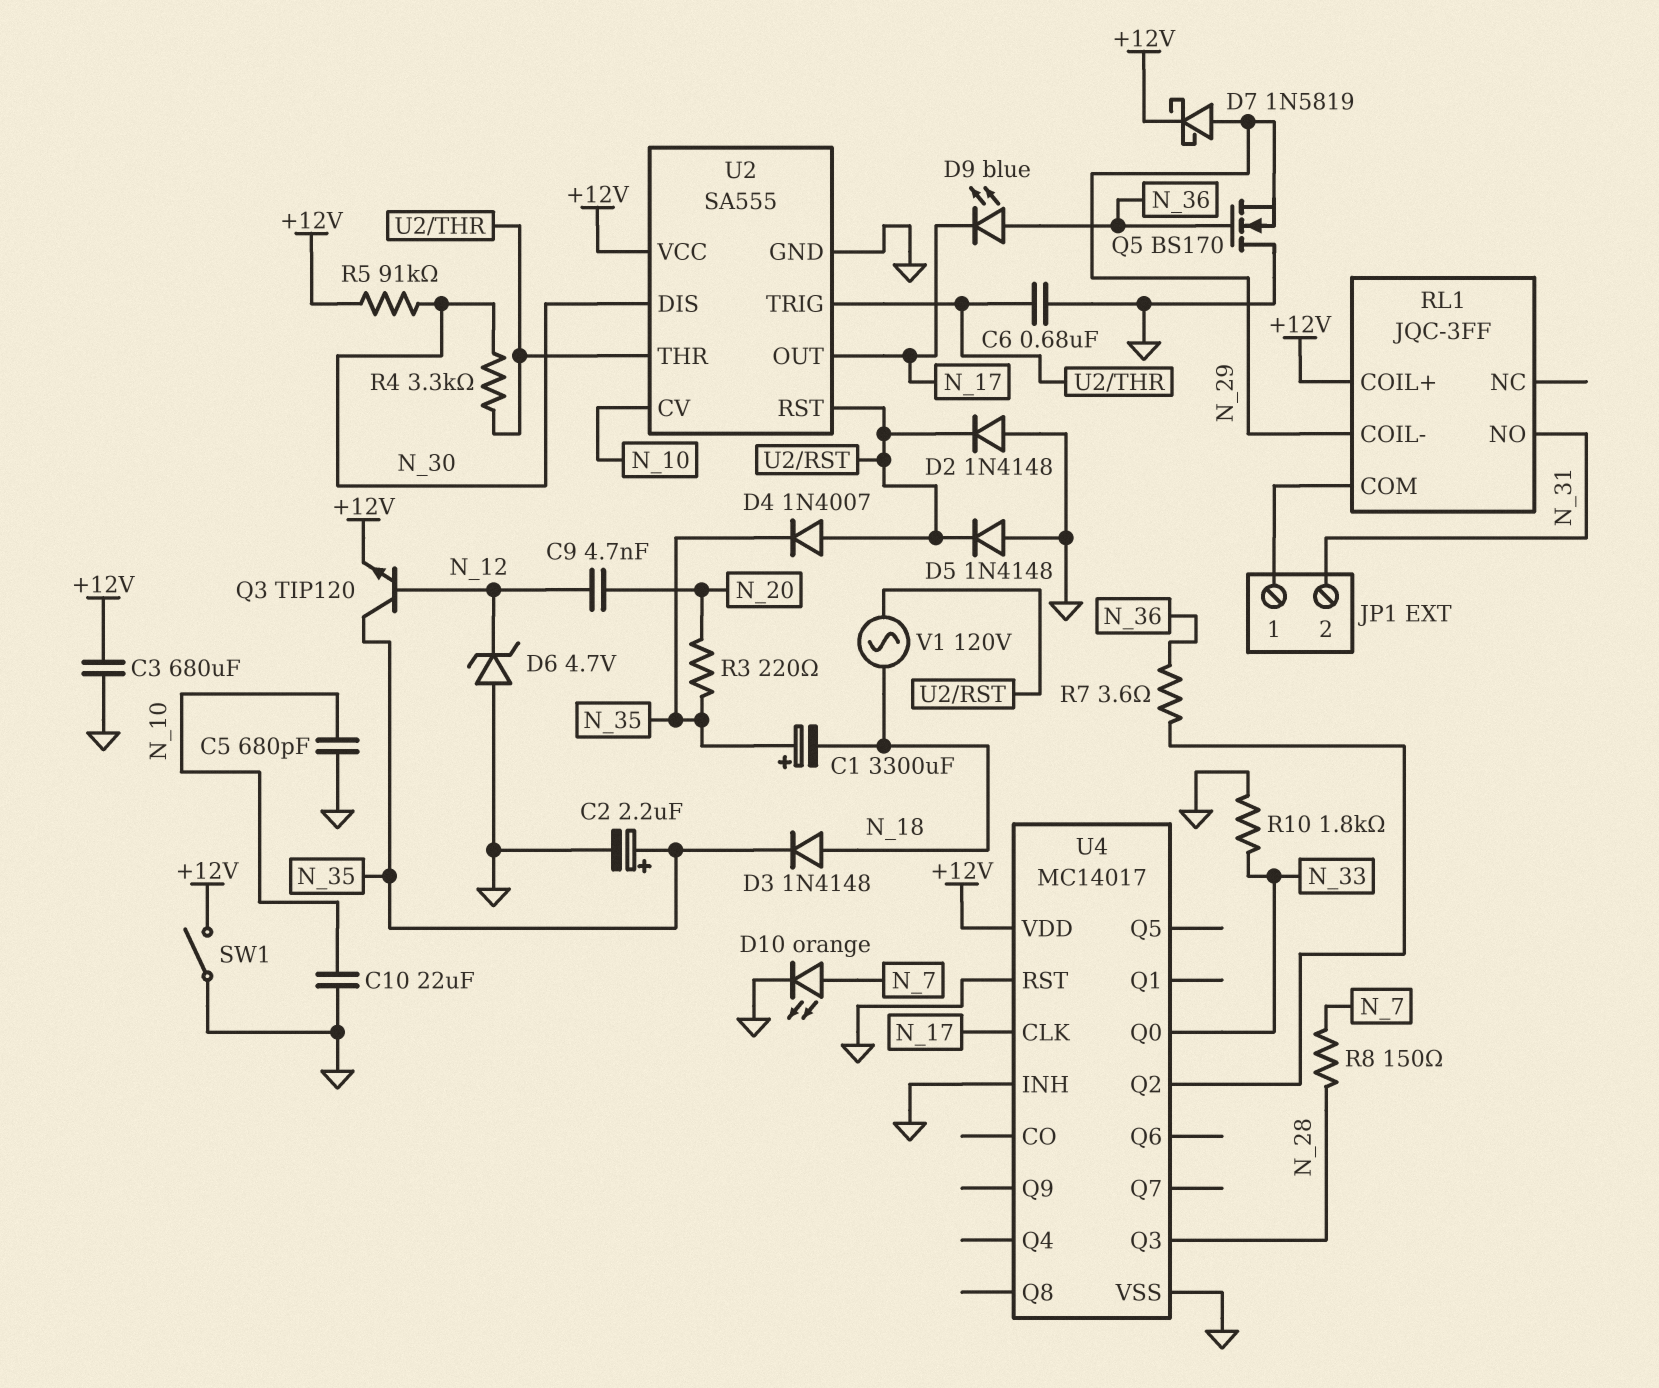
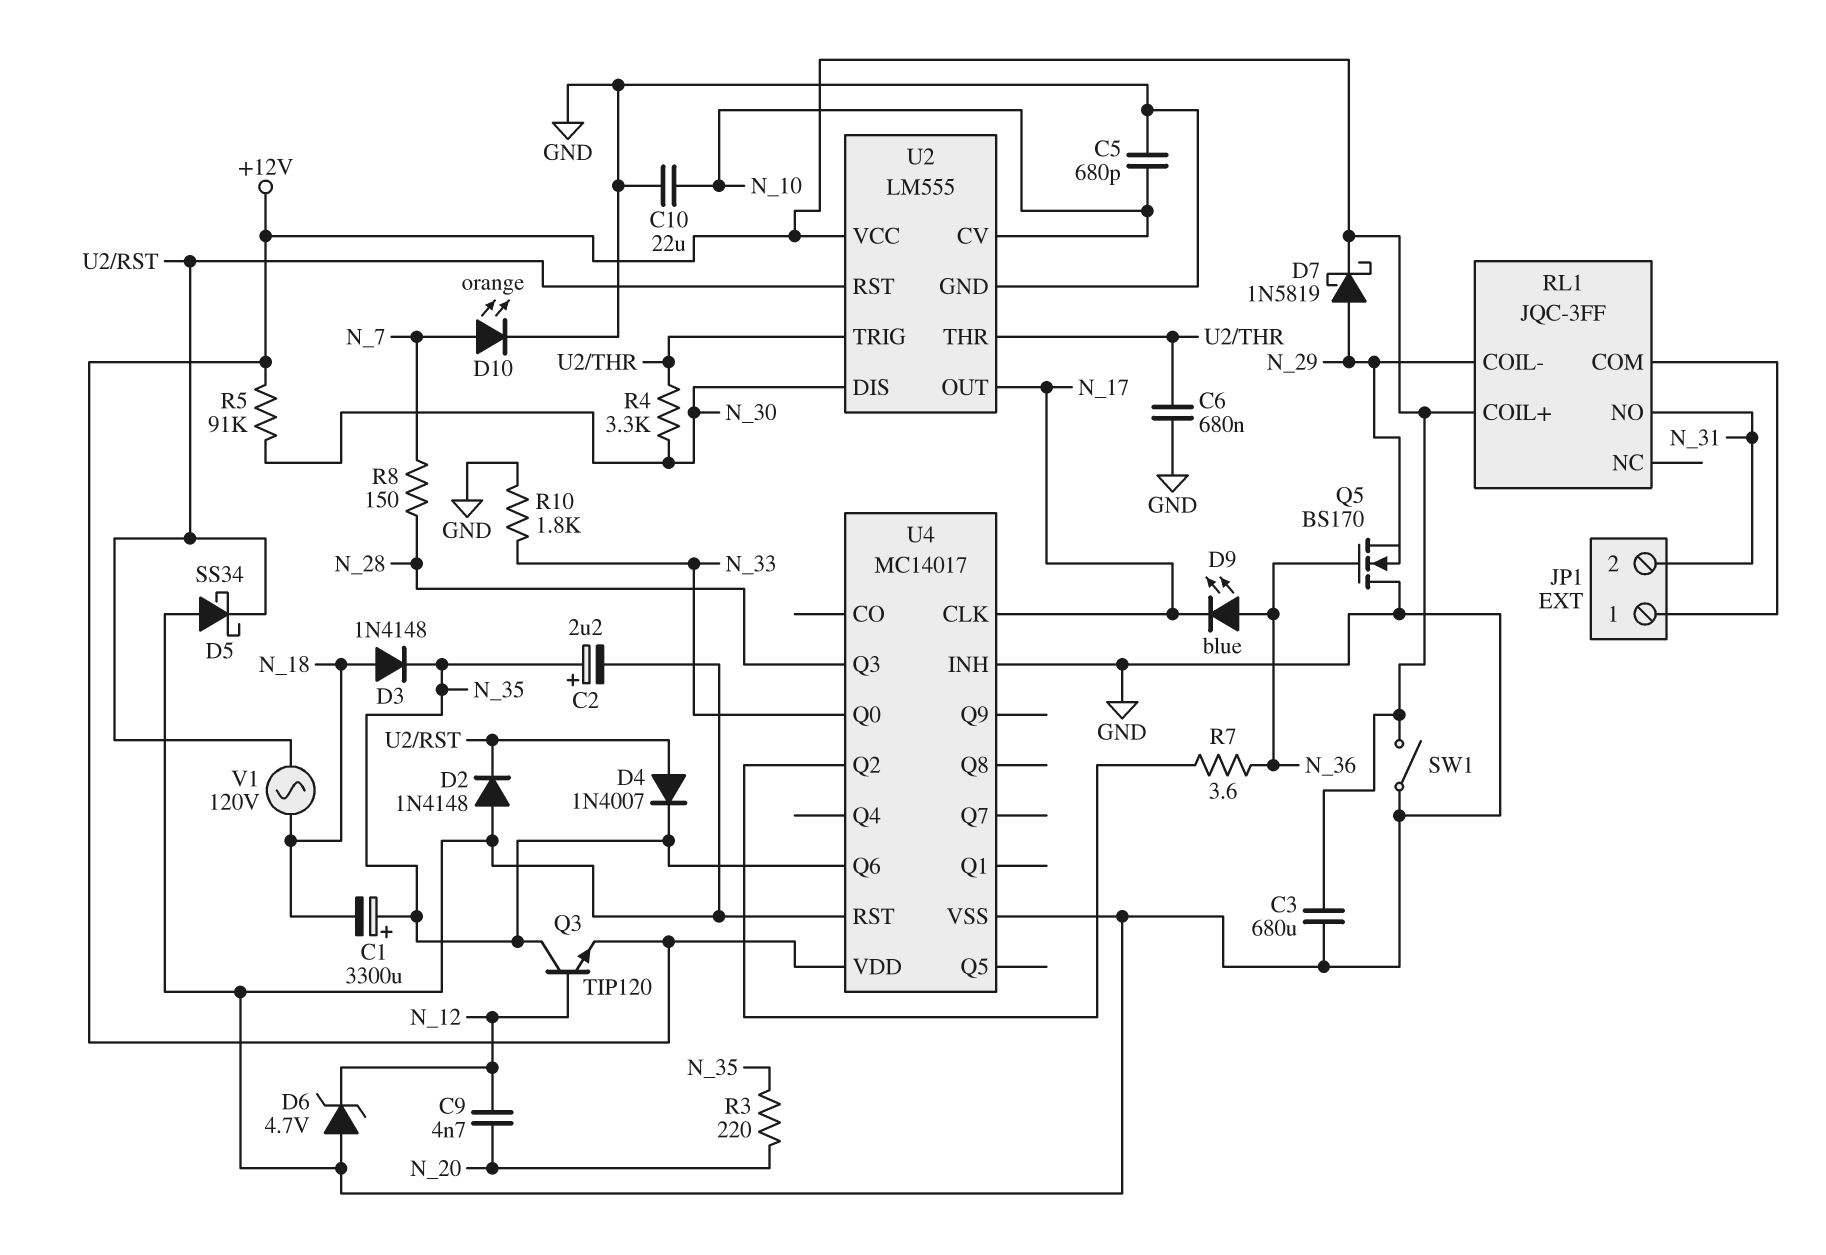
D5: diode 1N4148 (A GND, K U2/RST) -> schottky SS34 (A GND, K U2/RST)
U2: SA555 -> LM555
U4 pin Q6: none -> N_35

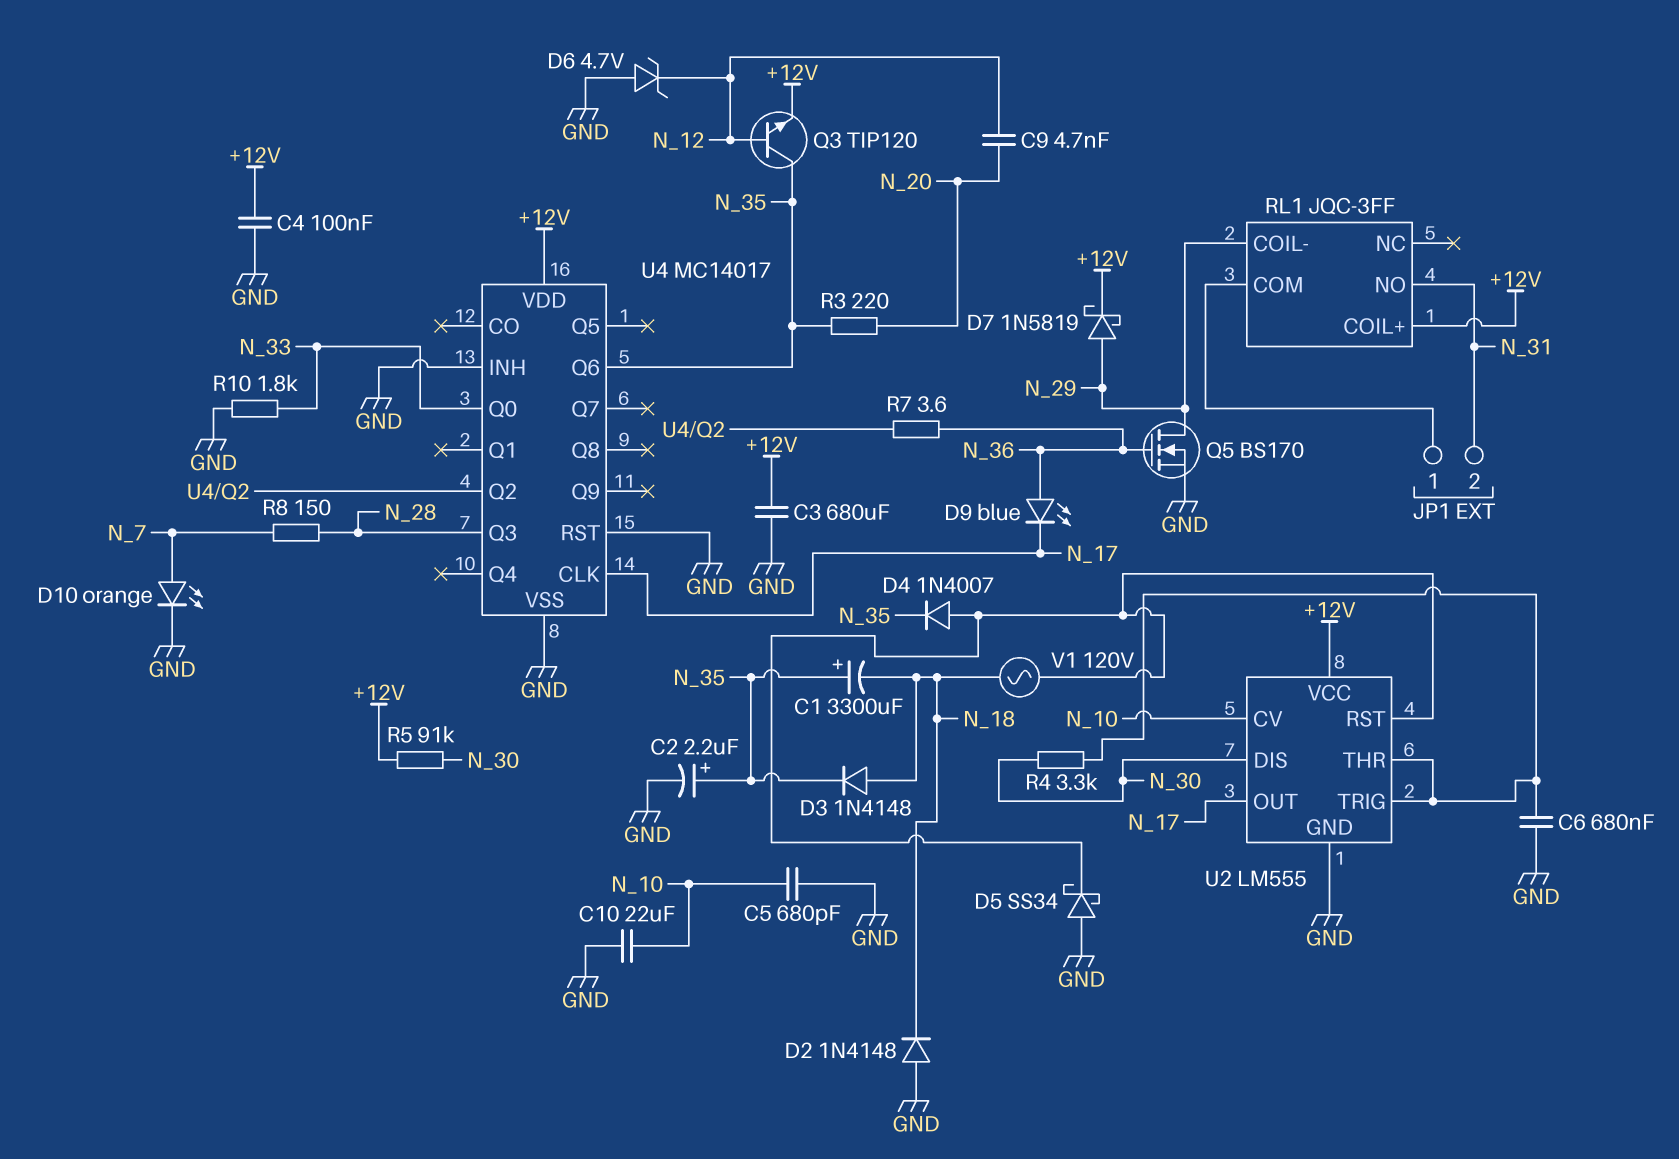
C4: none -> 100nF (+12V, GND)
D2: diode 1N4148 (A GND, K U2/RST) -> diode 1N4148 (A GND, K N_18)
Q5: NMOS BS170 (G N_36, D GND, S N_29) -> NMOS BS170 (G N_36, D N_29, S GND)
SW1: switch (+12V, GND) -> none

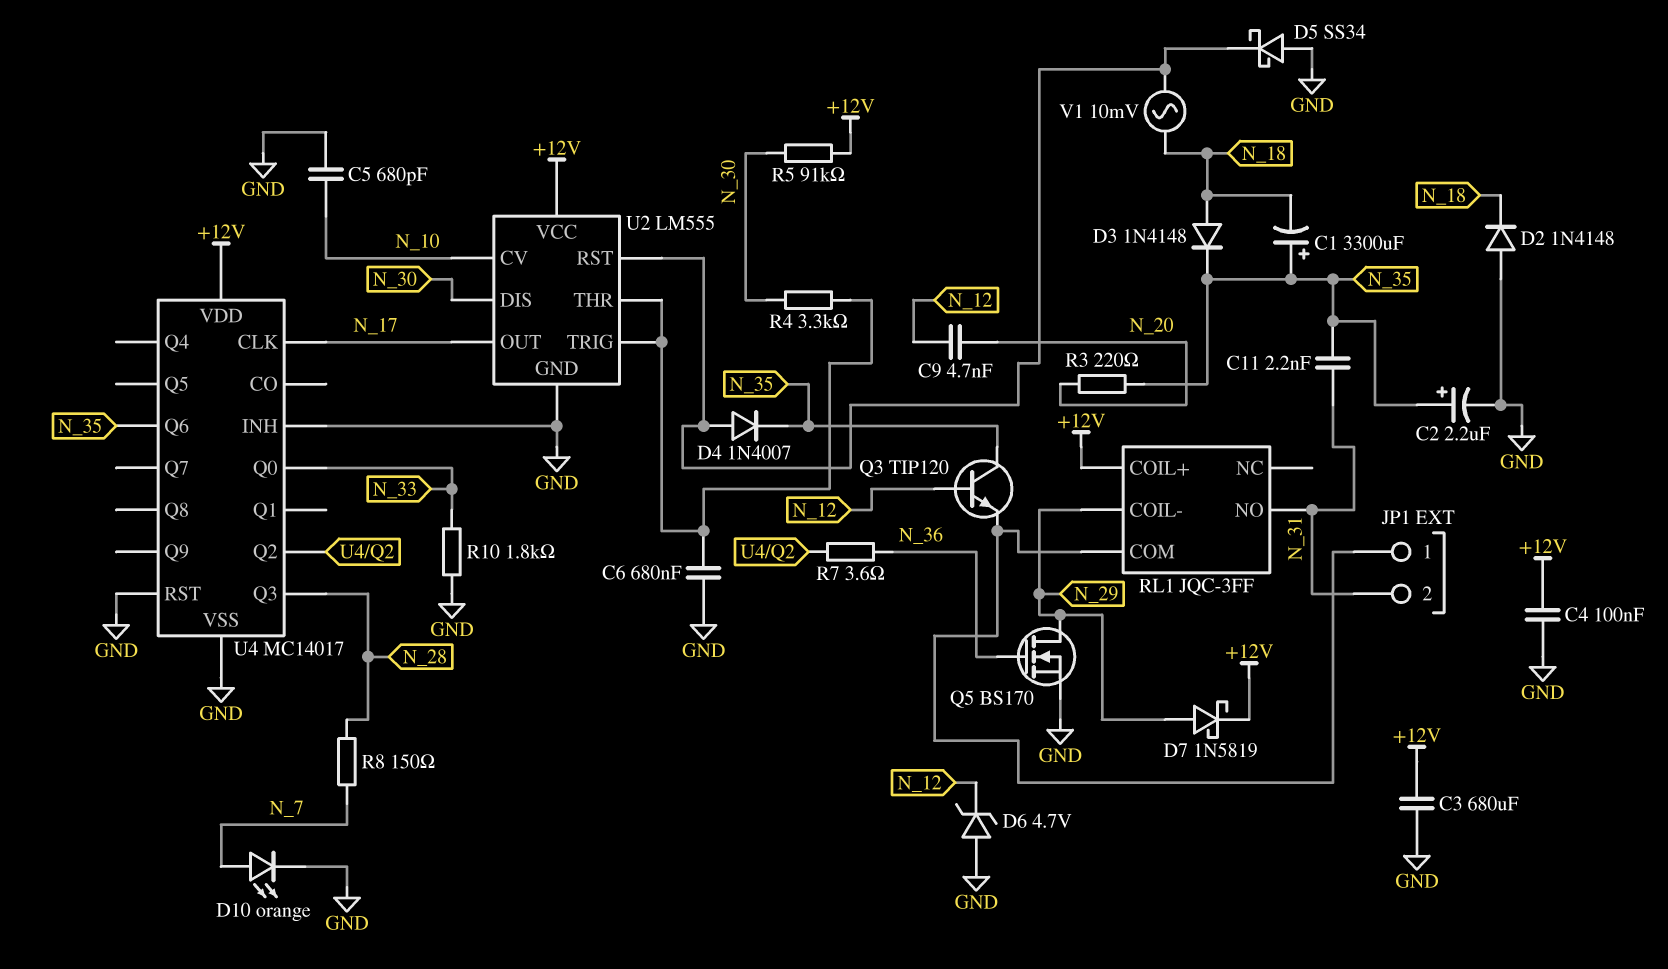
C10: 22uF (GND, N_10) -> none
C11: none -> 2.2nF (N_31, N_35)
D9: LED blue (A N_36, K N_17) -> none
Q3: NPN TIP120 (B N_12, C N_35, E +12V) -> NPN TIP120 (B N_12, C N_35, E JP1/1)
V1: AC 120V (N_18, U2/RST) -> AC 10mV (N_18, U2/RST)

